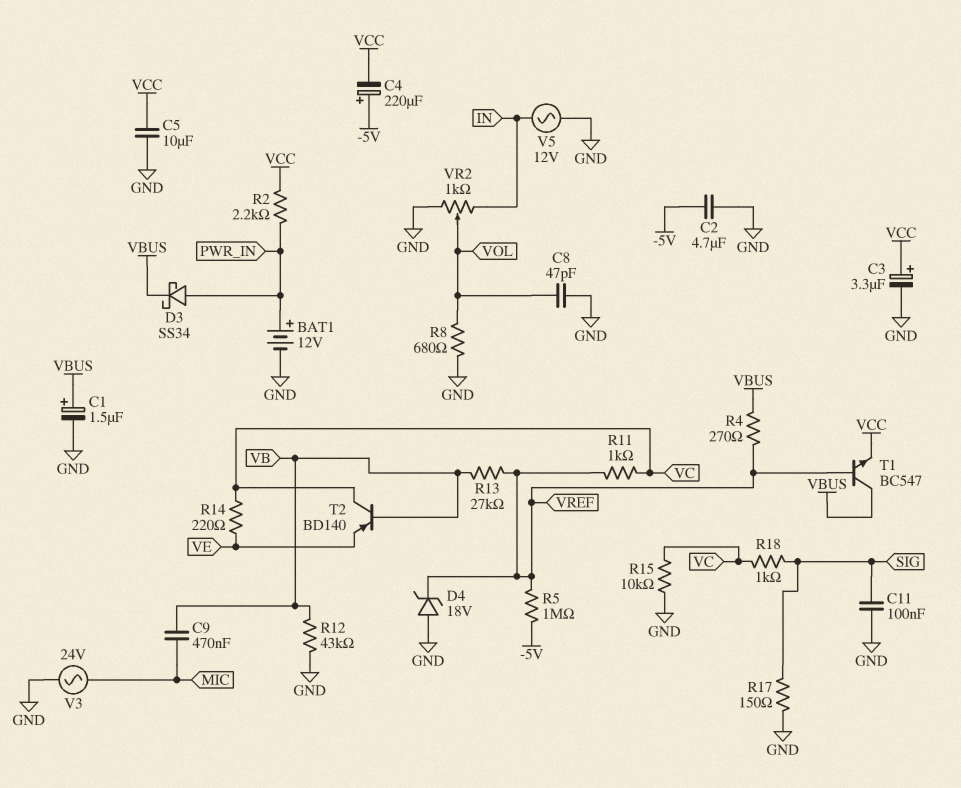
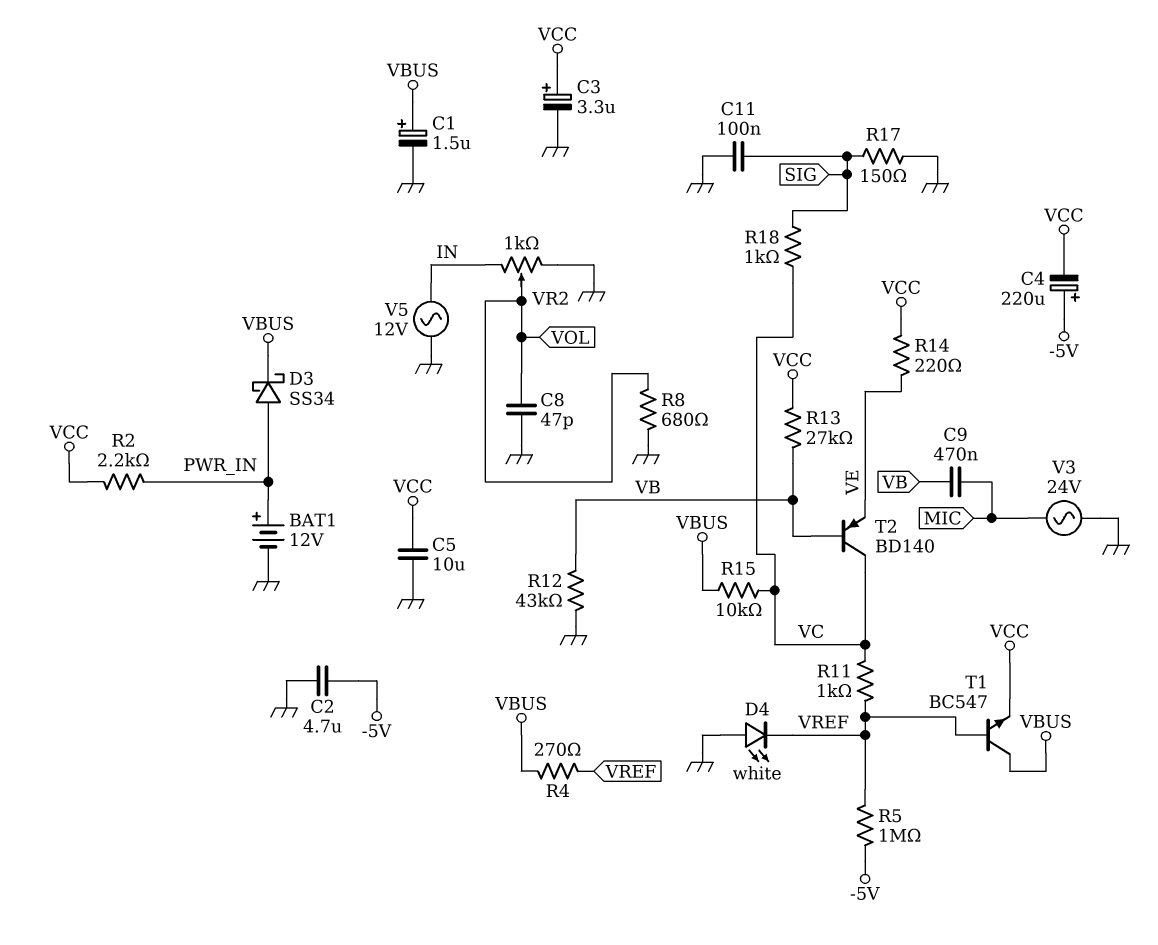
D4: zener 18V (A GND, K VREF) -> LED white (A GND, K VREF)
R13: 27k (VB, VREF) -> 27k (VB, VCC)
R14: 220 (VC, VE) -> 220 (VCC, VE)
R15: 10k (GND, VC) -> 10k (VBUS, VC)

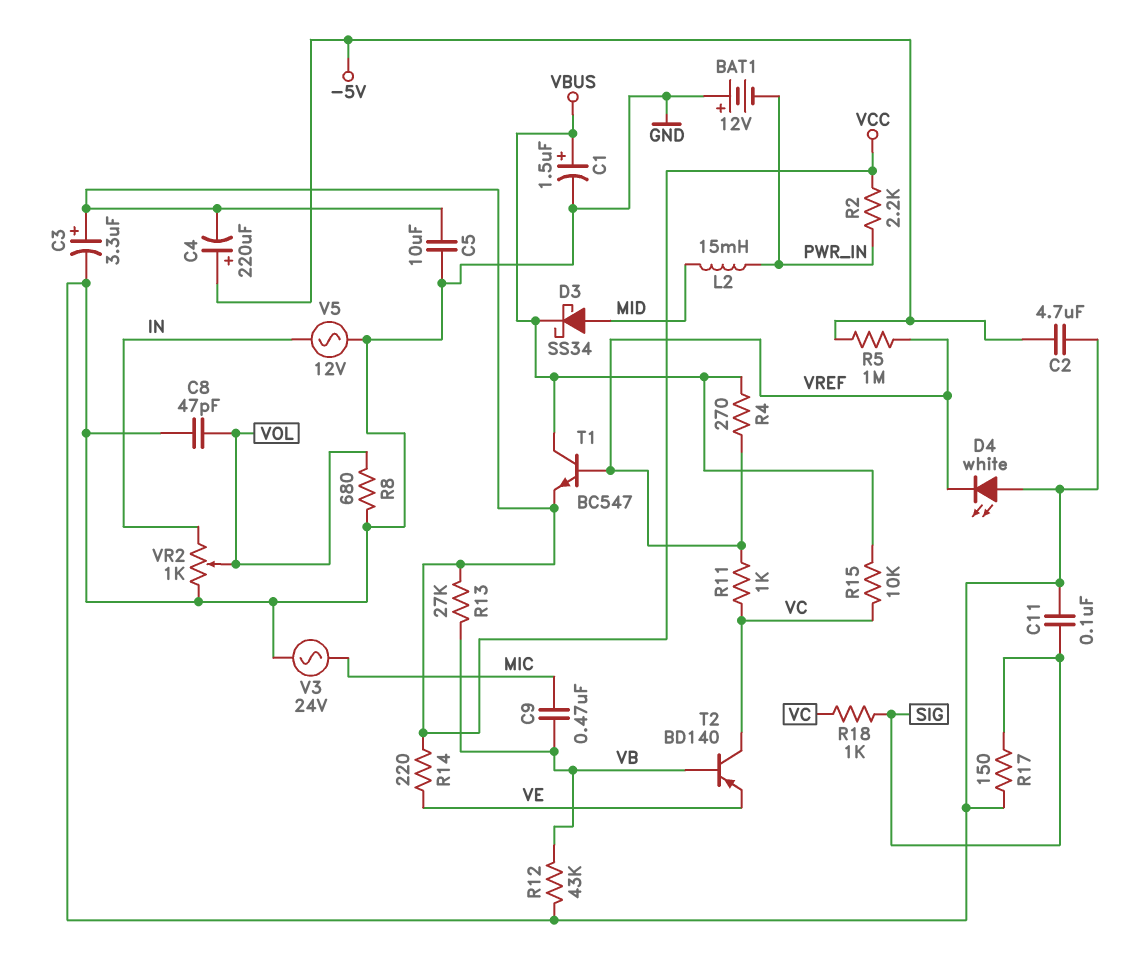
BAT1: 12V (plus PWR_IN, minus GND) -> 12V (plus GND, minus PWR_IN)
D3: schottky SS34 (A PWR_IN, K VBUS) -> schottky SS34 (A MID, K VBUS)
L2: none -> 15mH (MID, PWR_IN)

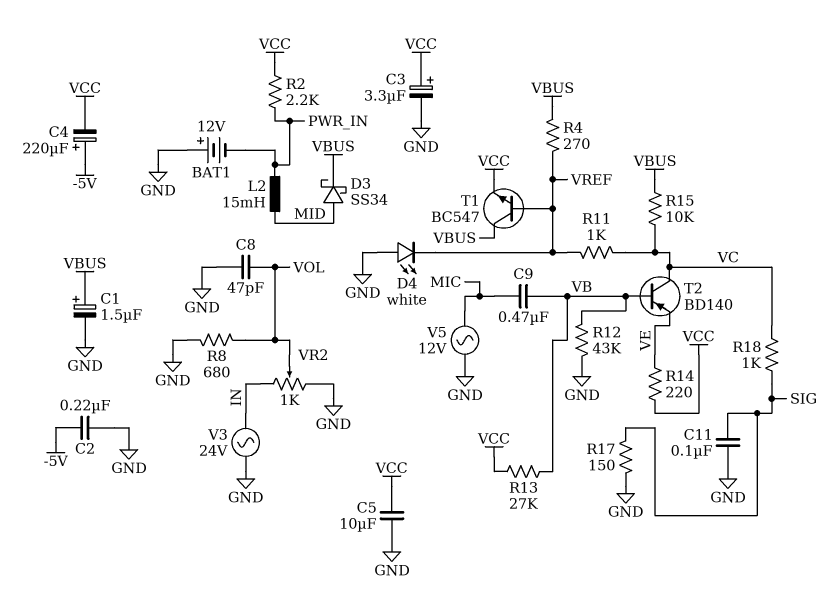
C2: 4.7uF (-5V, GND) -> 220nF (-5V, GND)
R5: 1M (-5V, VREF) -> none
V3: AC 24V (GND, MIC) -> AC 24V (GND, IN)
V5: AC 12V (GND, IN) -> AC 12V (GND, MIC)

